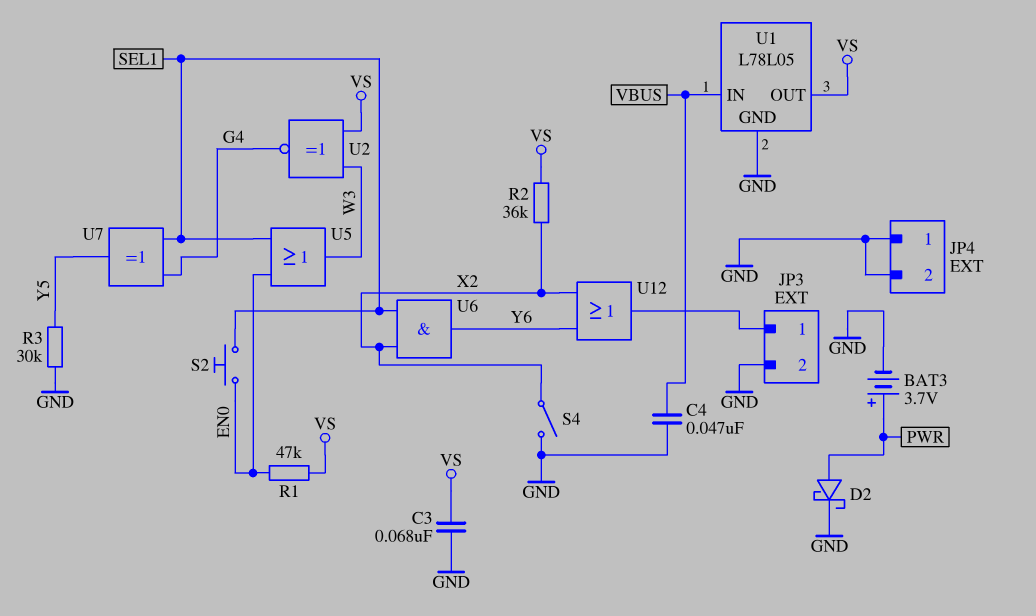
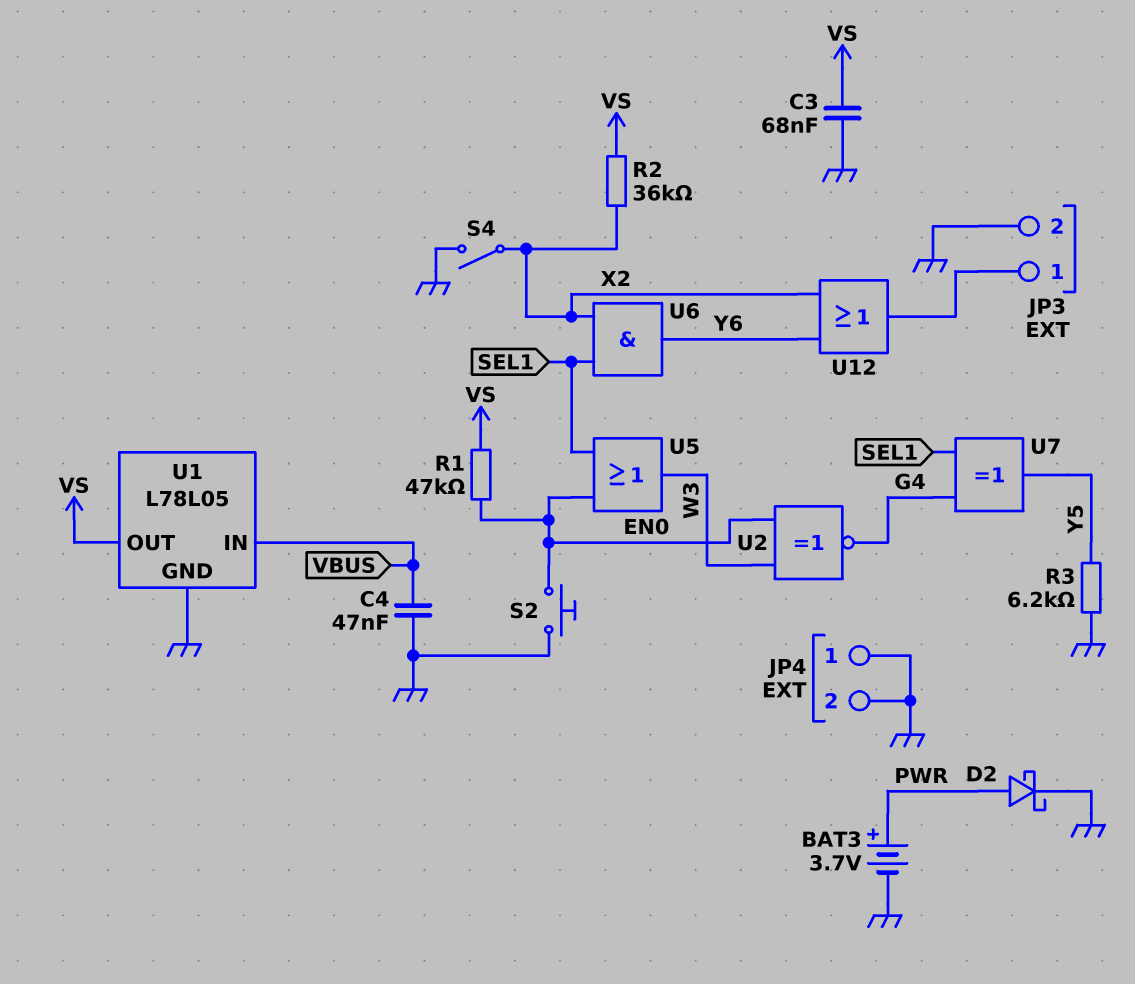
R3: 30k (GND, Y5) -> 6.2k (GND, Y5)
S2: button (EN0, SEL1) -> button (EN0, GND)
U2: XNOR (in VS, in W3, out G4) -> XNOR (in EN0, in W3, out G4)

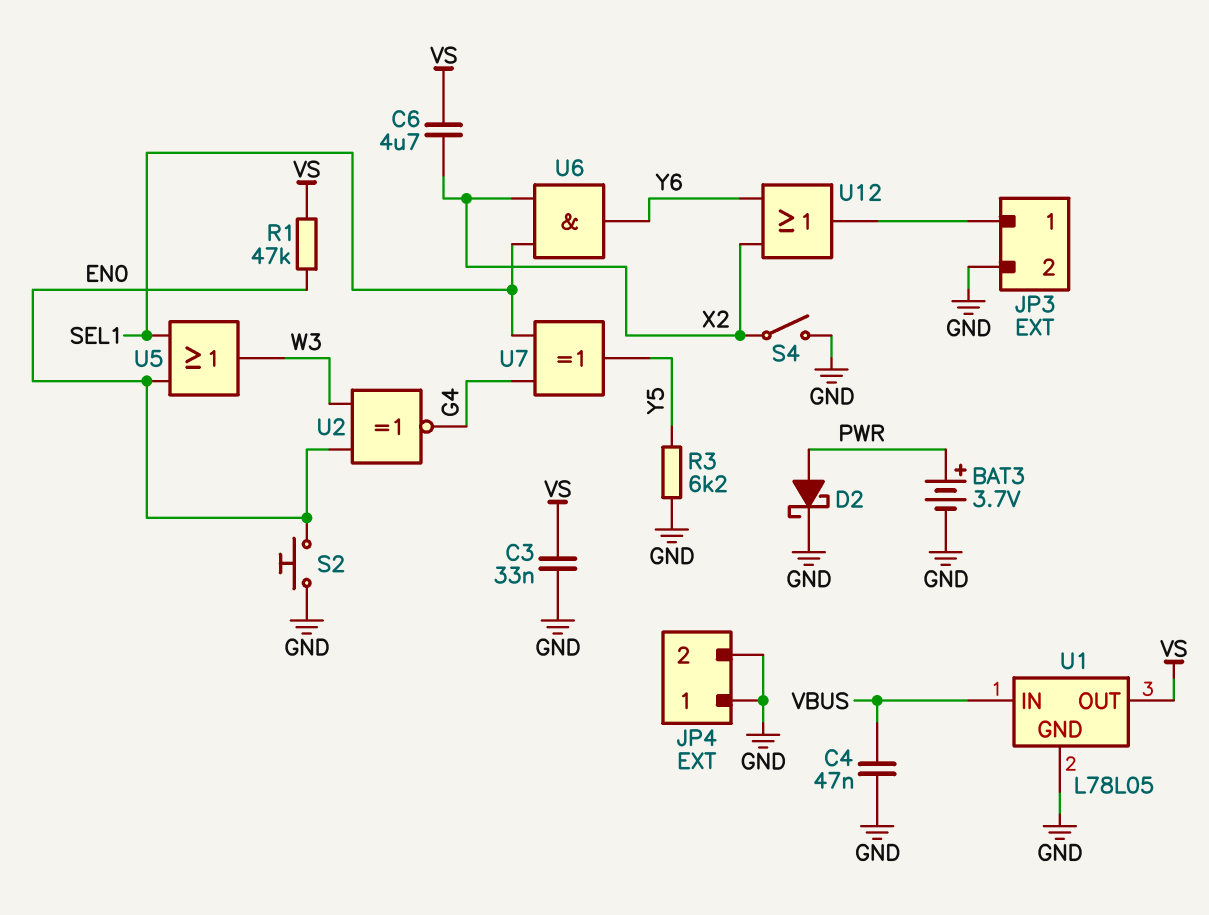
C3: 68nF (GND, VS) -> 33nF (GND, VS)
C6: none -> 4.7uF (VS, X2)
R2: 36k (VS, X2) -> none

